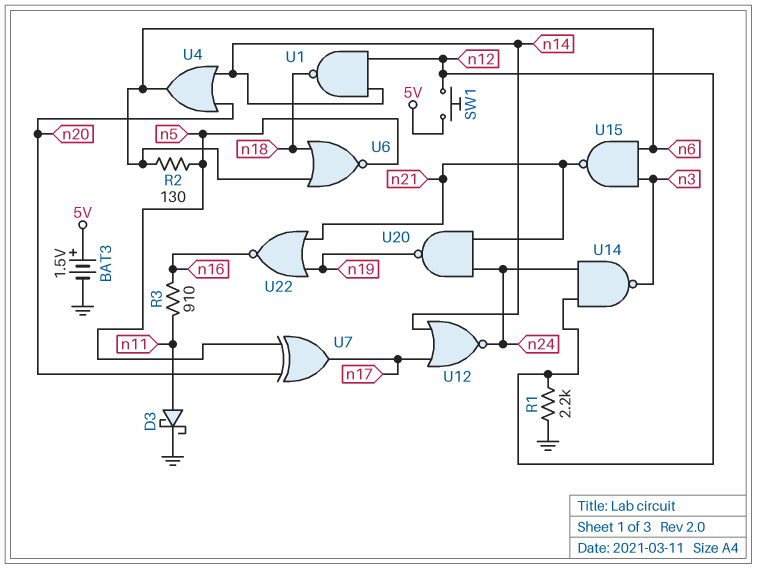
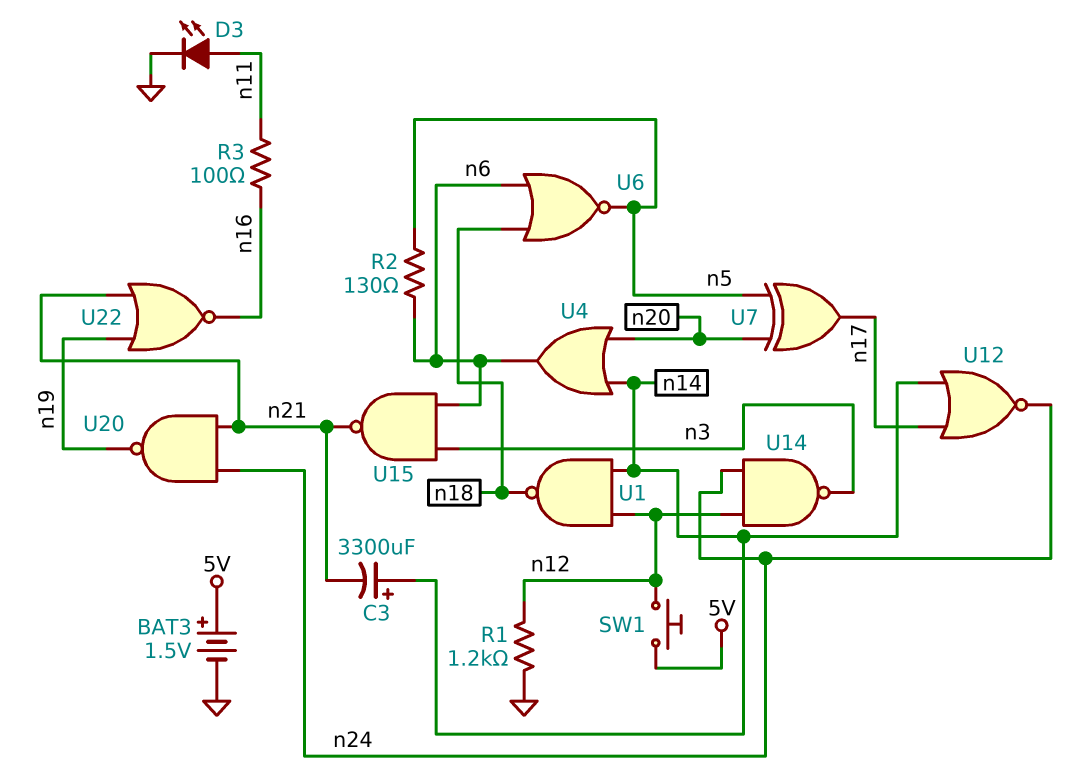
C3: none -> 3300uF (plus n14, minus n21)
D3: schottky (A n11, K GND) -> LED (A n11, K GND)
R1: 2.2k (GND, n12) -> 1.2k (GND, n12)
R3: 910 (n11, n16) -> 100 (n11, n16)

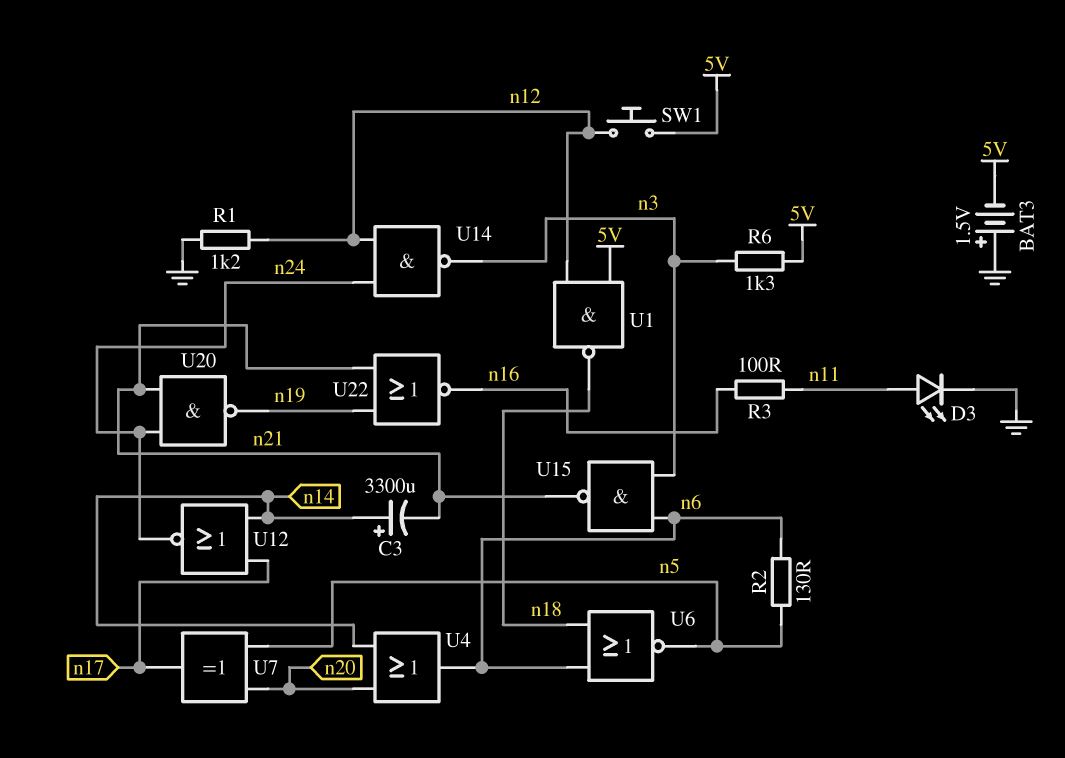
BAT3: 1.5V (plus 5V, minus GND) -> 1.5V (plus GND, minus 5V)
R6: none -> 1.3k (5V, n3)
U1: NAND (in n12, in n14, out n18) -> NAND (in 5V, in n12, out n18)

